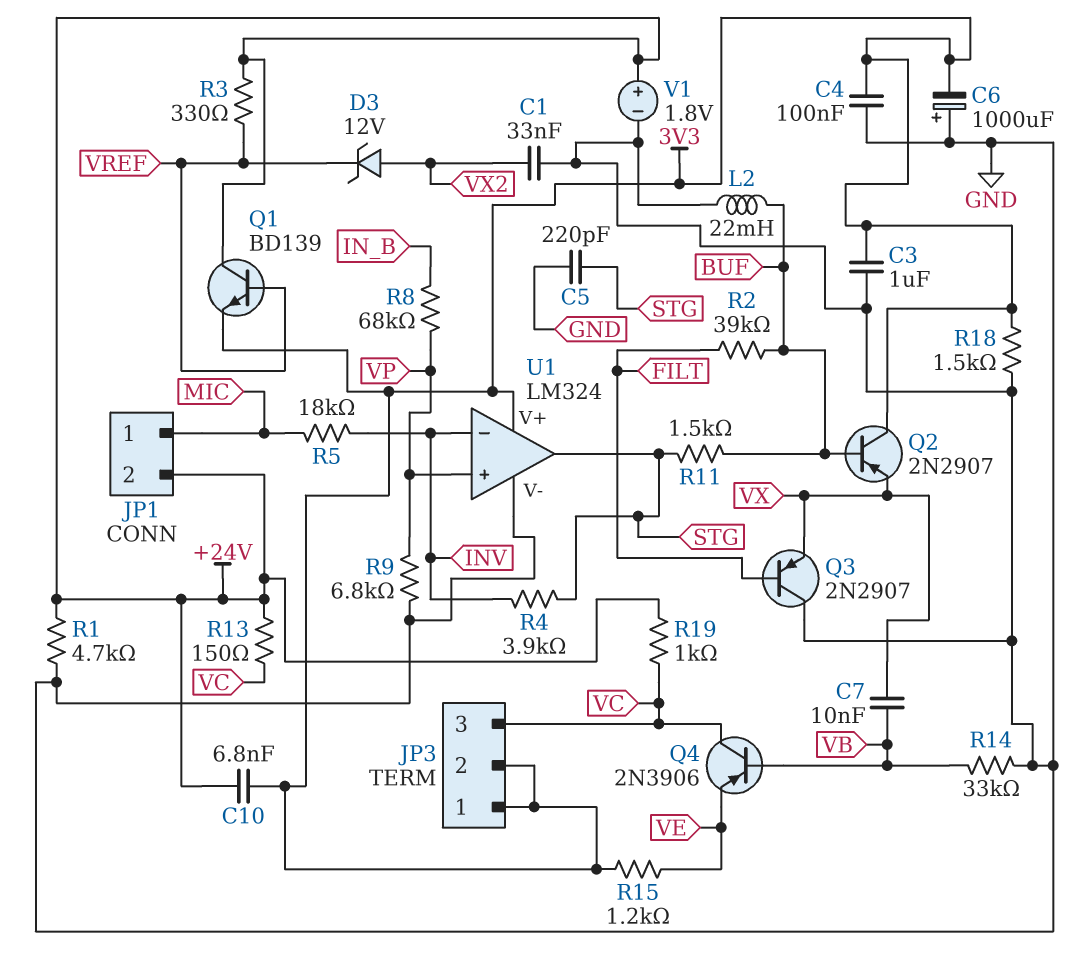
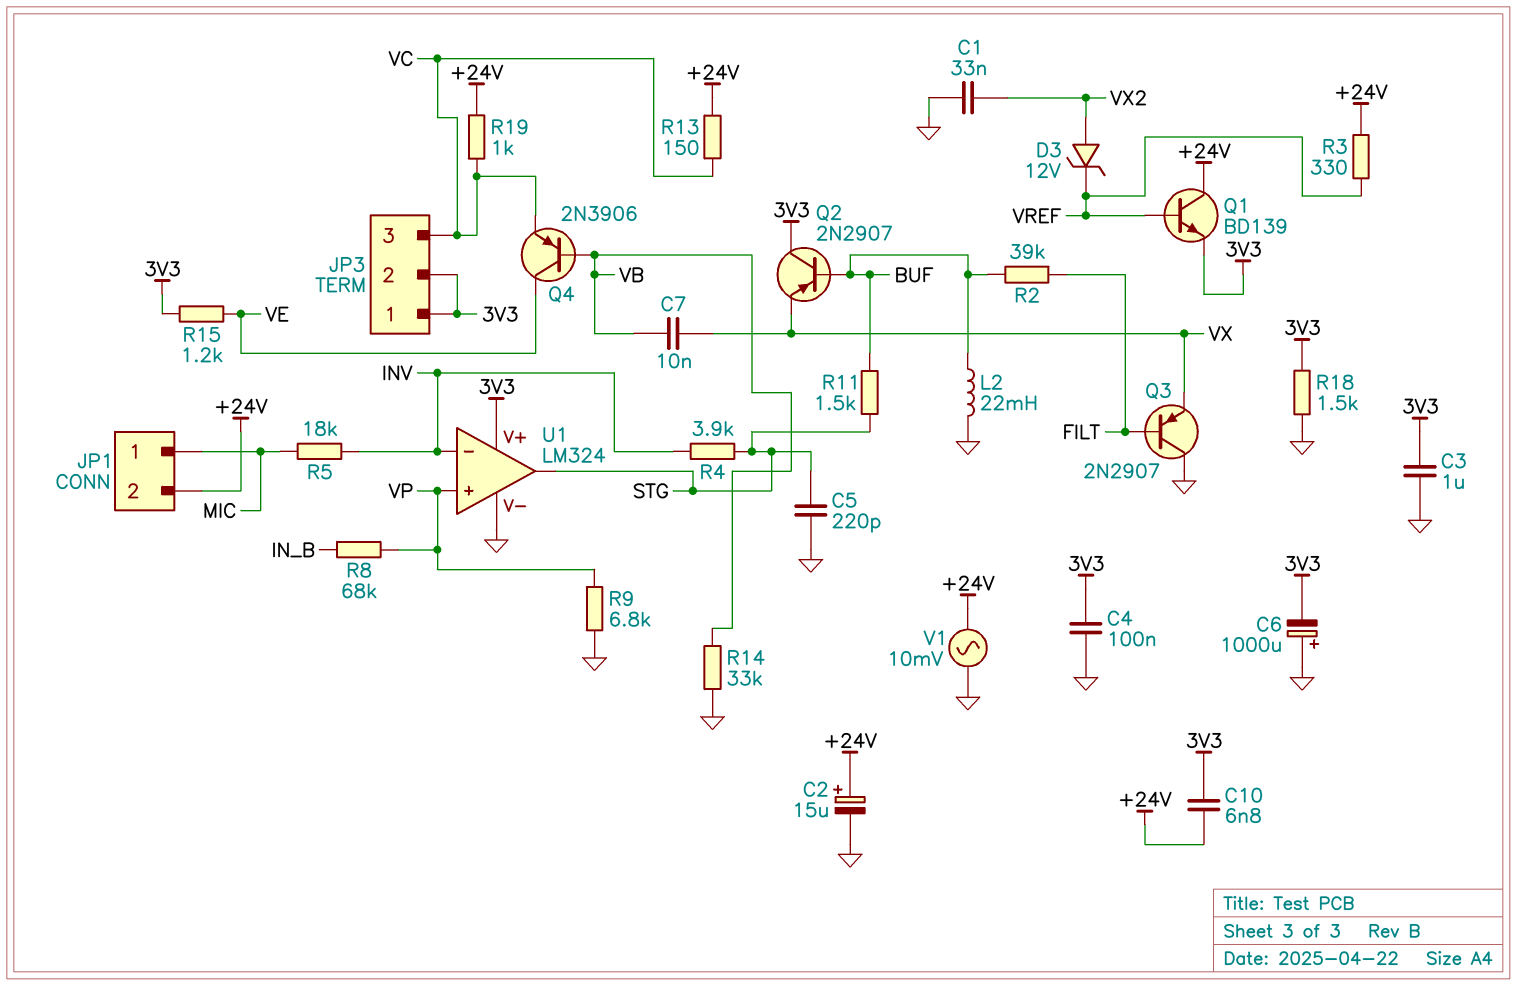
C2: none -> 15uF (plus +24V, minus GND)
Q4: PNP 2N3906 (B VB, C VC, E VE) -> PNP 2N3906 (B VB, C VE, E VC)
R1: 4.7k (+24V, GND) -> none
V1: 1.8V (plus +24V, minus GND) -> AC 10mV (+24V, GND)

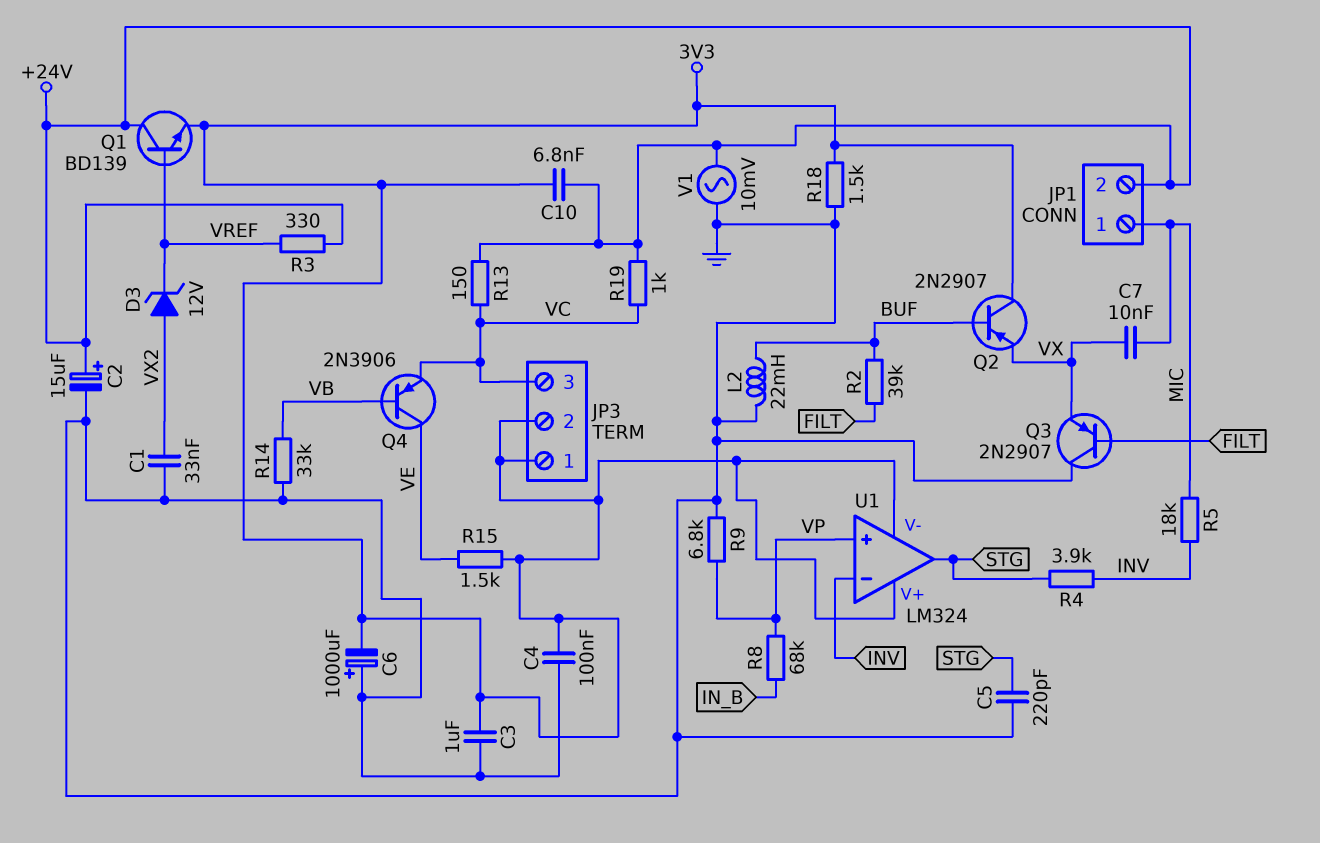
C7: 10nF (VB, VX) -> 10nF (MIC, VX)
R11: 1.5k (BUF, STG) -> none
R15: 1.2k (3V3, VE) -> 1.5k (3V3, VE)
U1 pin V-: GND -> 3V3

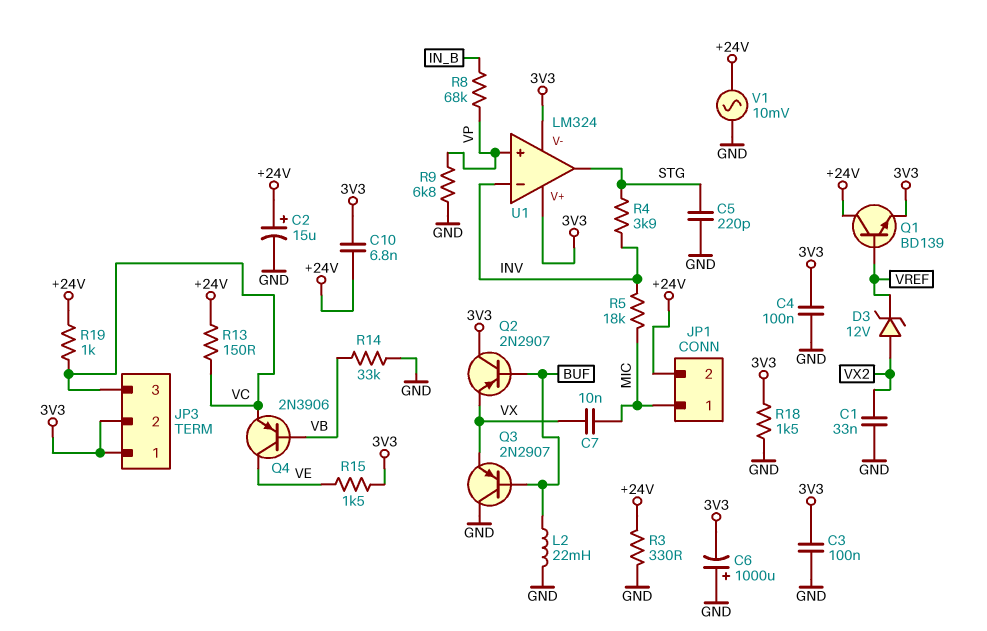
C3: 1uF (3V3, GND) -> 100nF (3V3, GND)
Q3: PNP 2N2907 (B FILT, C GND, E VX) -> PNP 2N2907 (B BUF, C GND, E VX)
R2: 39k (BUF, FILT) -> none
R3: 330 (+24V, VREF) -> 330 (+24V, GND)

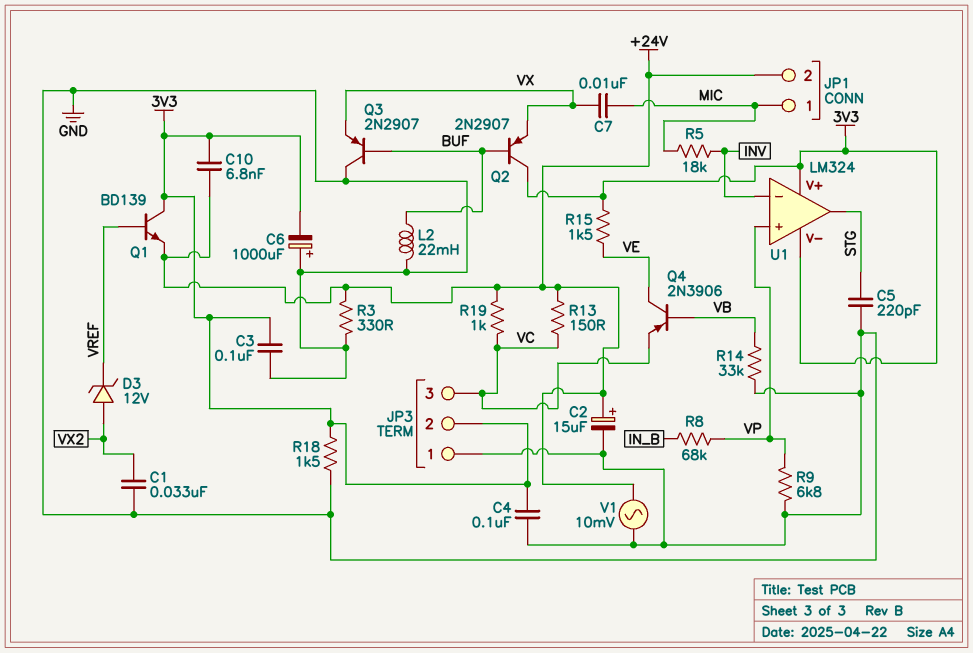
JP3 pin 1: 3V3 -> GND
Q1: NPN BD139 (B VREF, C +24V, E 3V3) -> NPN BD139 (B VREF, C 3V3, E +24V)
R4: 3.9k (INV, STG) -> none

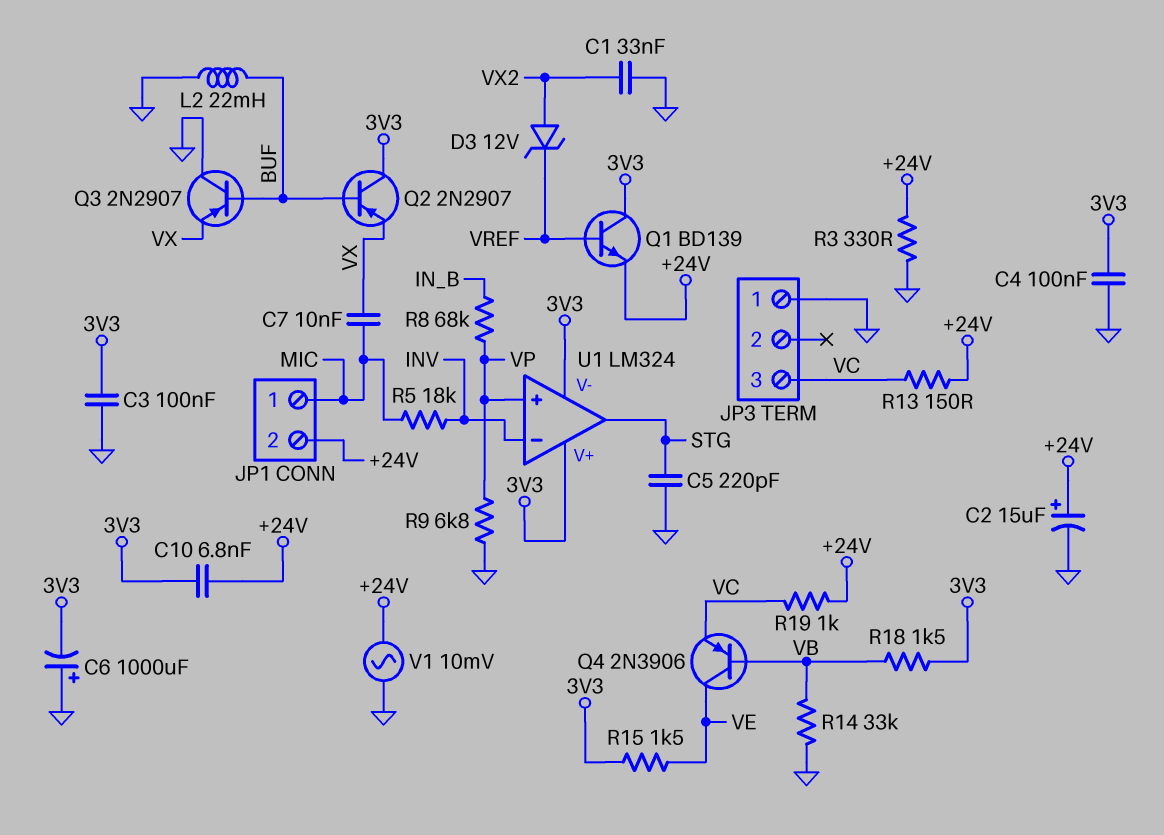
JP3 pin 2: 3V3 -> none
R18: 1.5k (3V3, GND) -> 1.5k (3V3, VB)

